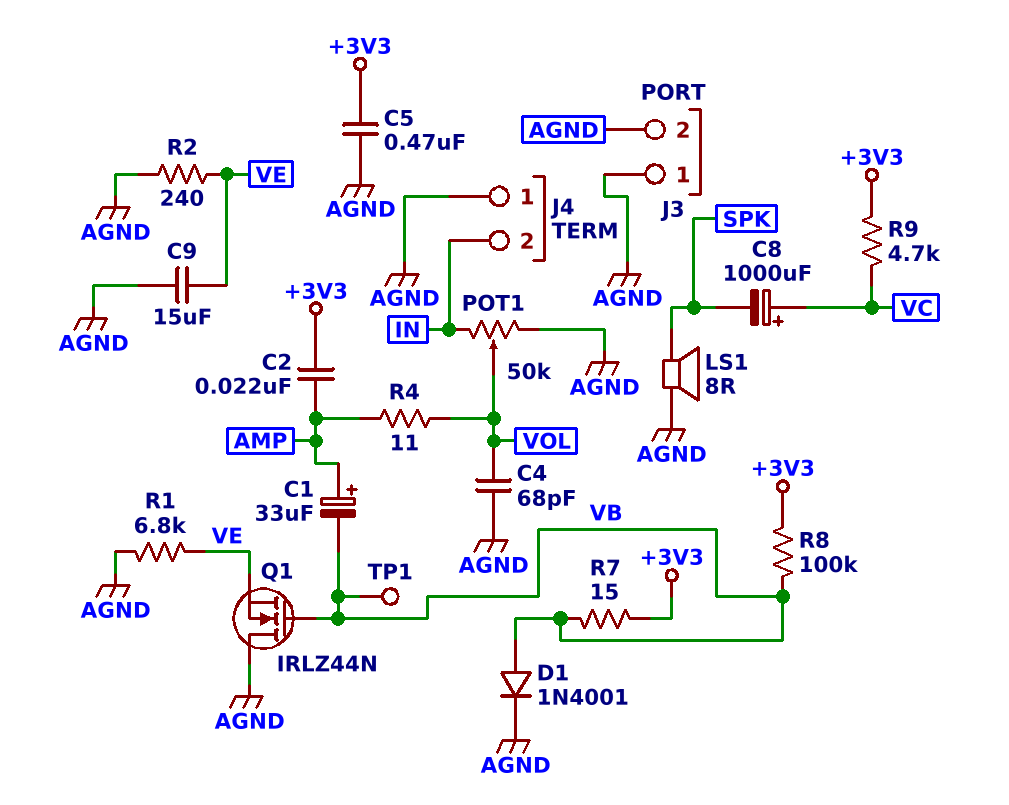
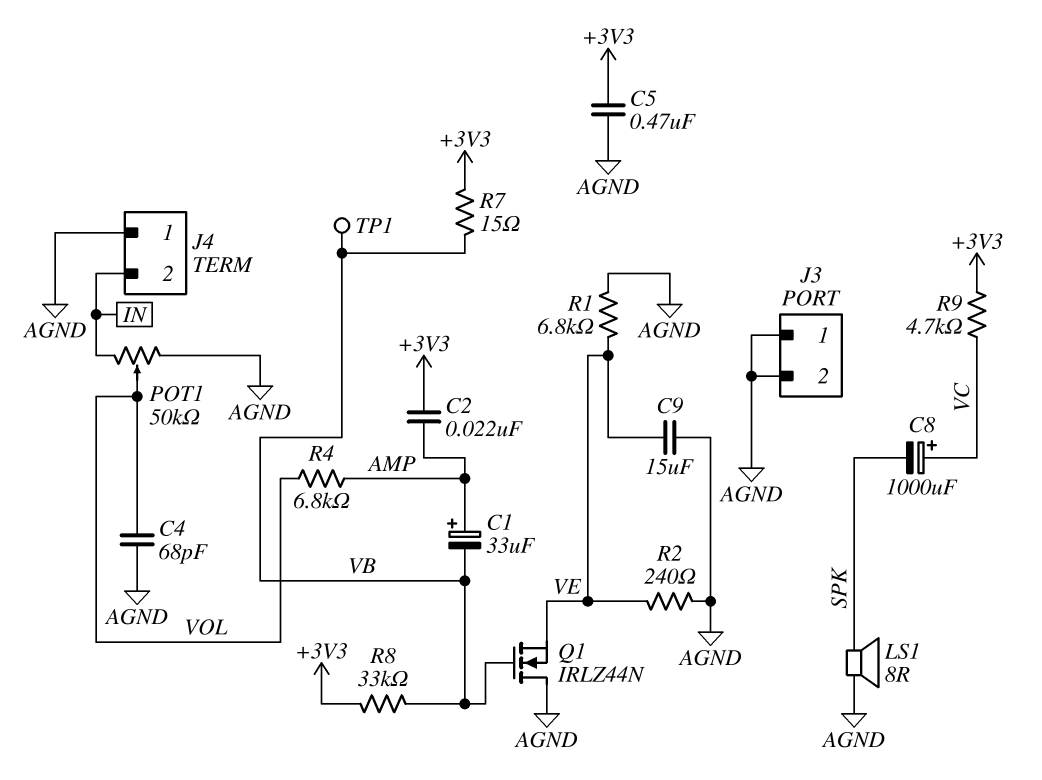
D1: diode 1N4001 (A VB, K AGND) -> none
R4: 11 (AMP, VOL) -> 6.8k (AMP, VOL)
R8: 100k (+3V3, VB) -> 33k (+3V3, VB)

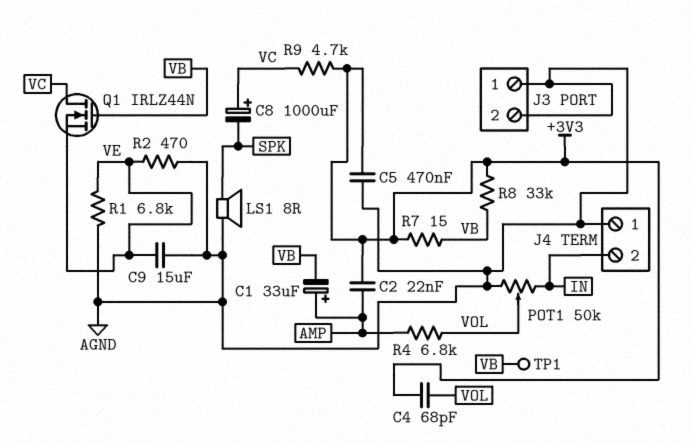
C4: 68pF (AGND, VOL) -> 68pF (+3V3, VOL)
Q1: NMOS IRLZ44N (G VB, D AGND, S VE) -> NMOS IRLZ44N (G VB, D VC, S VE)
R2: 240 (AGND, VE) -> 470 (AGND, VE)

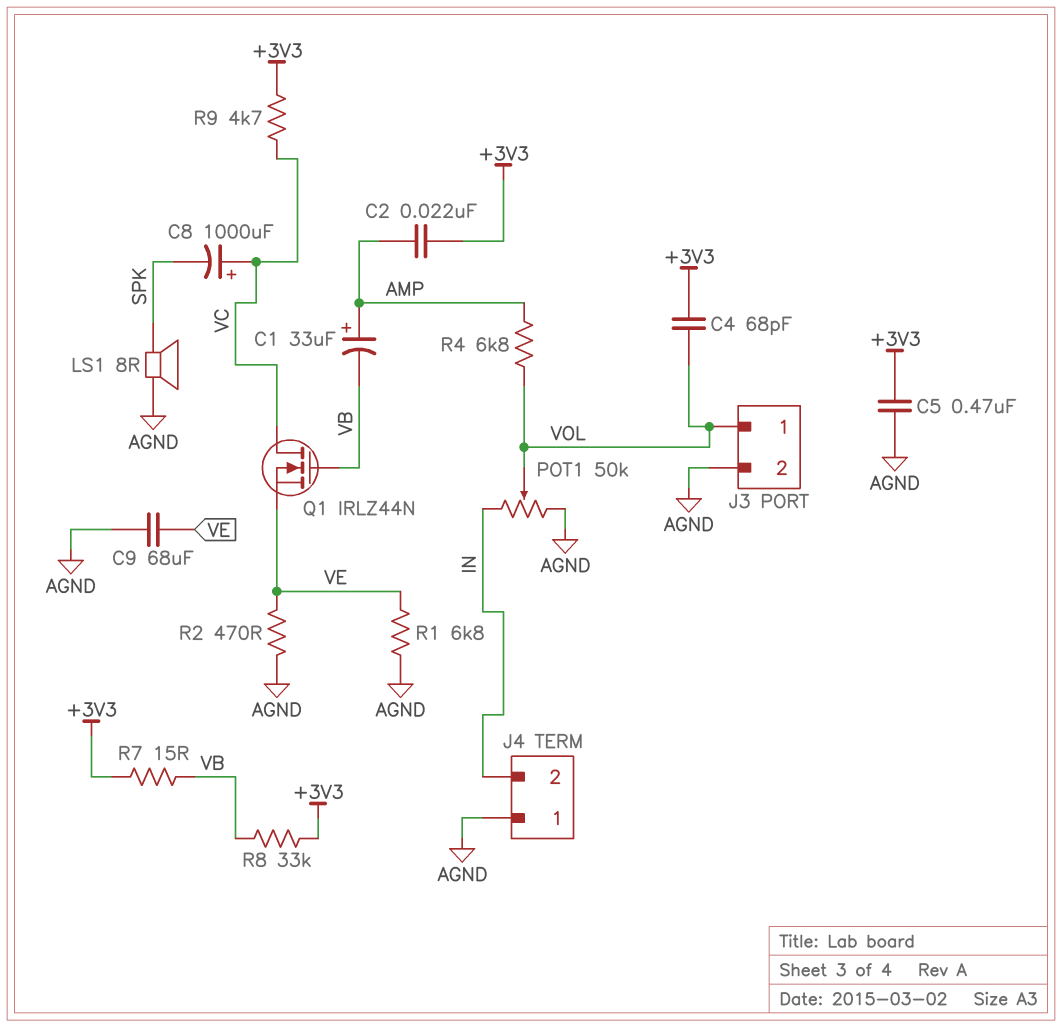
C9: 15uF (AGND, VE) -> 68uF (AGND, VE)
J3 pin 1: AGND -> VOL
TP1: test point (VB) -> none

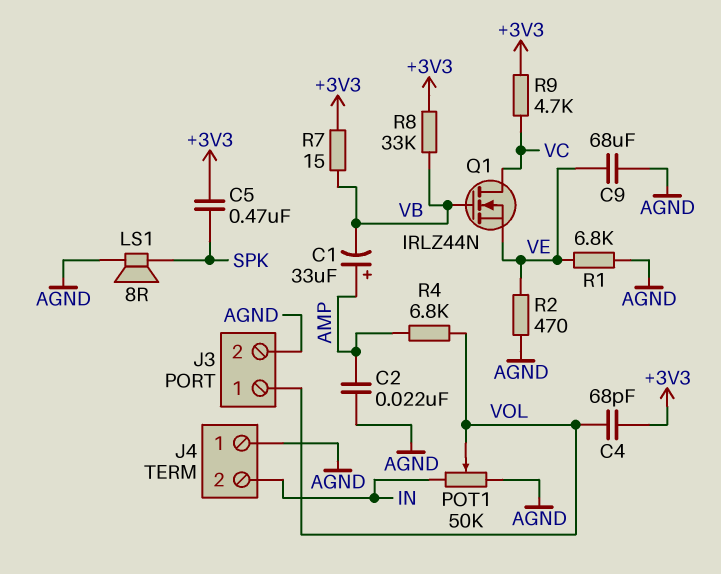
C2: 22nF (+3V3, AMP) -> 22nF (AGND, AMP)
C5: 470nF (+3V3, AGND) -> 470nF (+3V3, SPK)
C8: 1000uF (plus VC, minus SPK) -> none

